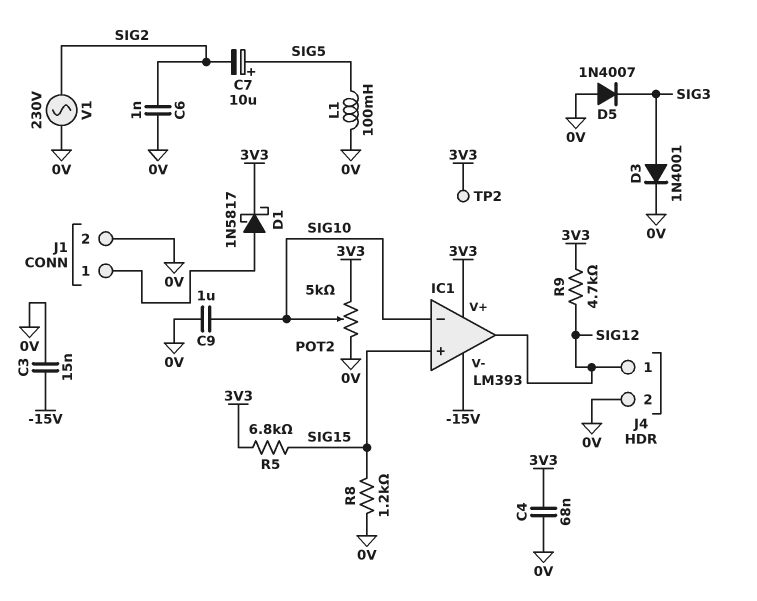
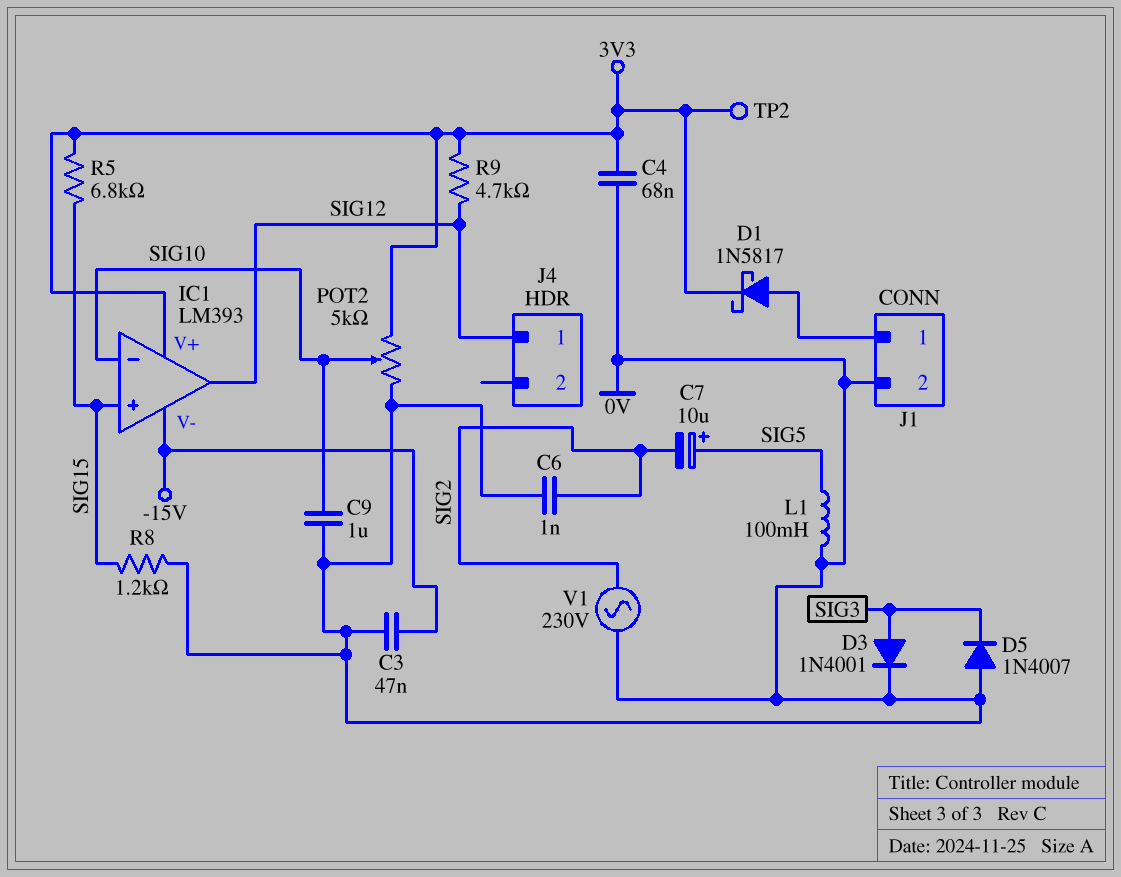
C3: 15nF (-15V, 0V) -> 47nF (-15V, 0V)
J4 pin 2: 0V -> none

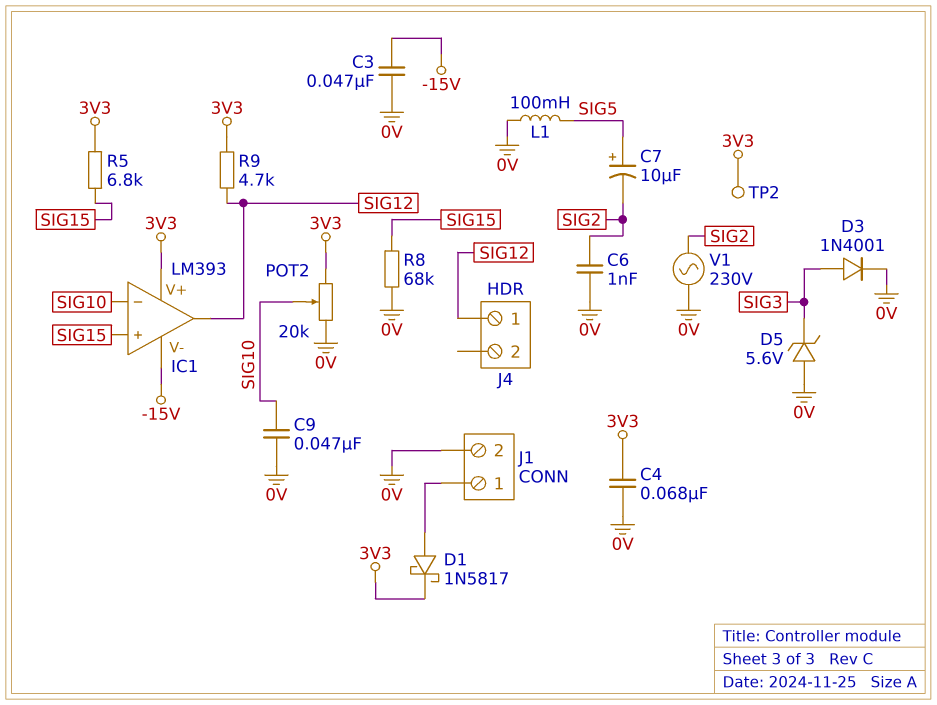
C9: 1uF (0V, SIG10) -> 47nF (0V, SIG10)
D5: diode 1N4007 (A 0V, K SIG3) -> zener 5.6V (A 0V, K SIG3)
POT2: 5k (0V, 3V3, wiper SIG10) -> 20k (0V, 3V3, wiper SIG10)
R8: 1.2k (0V, SIG15) -> 68k (0V, SIG15)

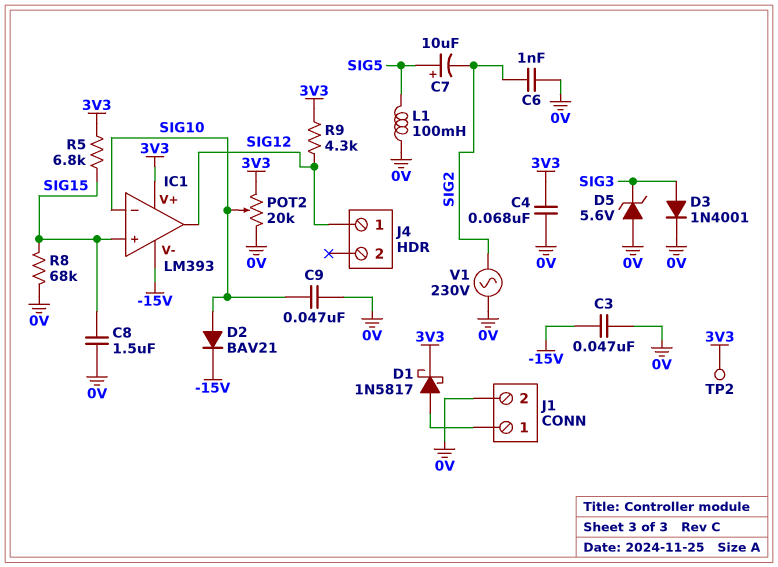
C8: none -> 1.5uF (0V, SIG15)
D2: none -> diode BAV21 (A SIG10, K -15V)
R9: 4.7k (3V3, SIG12) -> 4.3k (3V3, SIG12)

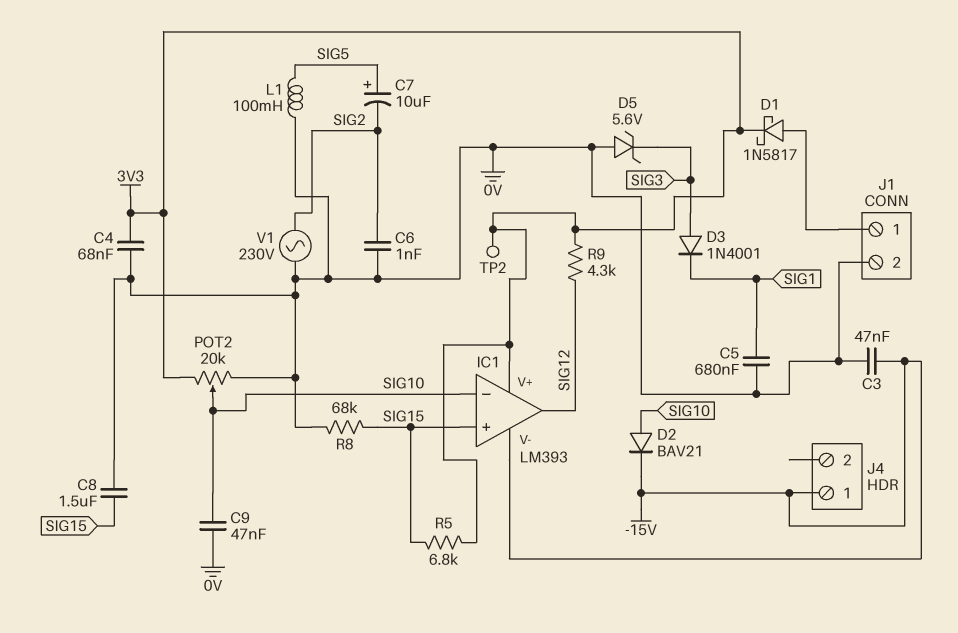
C5: none -> 680nF (0V, SIG1)
D3: diode 1N4001 (A SIG3, K 0V) -> diode 1N4001 (A SIG3, K SIG1)
J4 pin 1: SIG12 -> -15V

